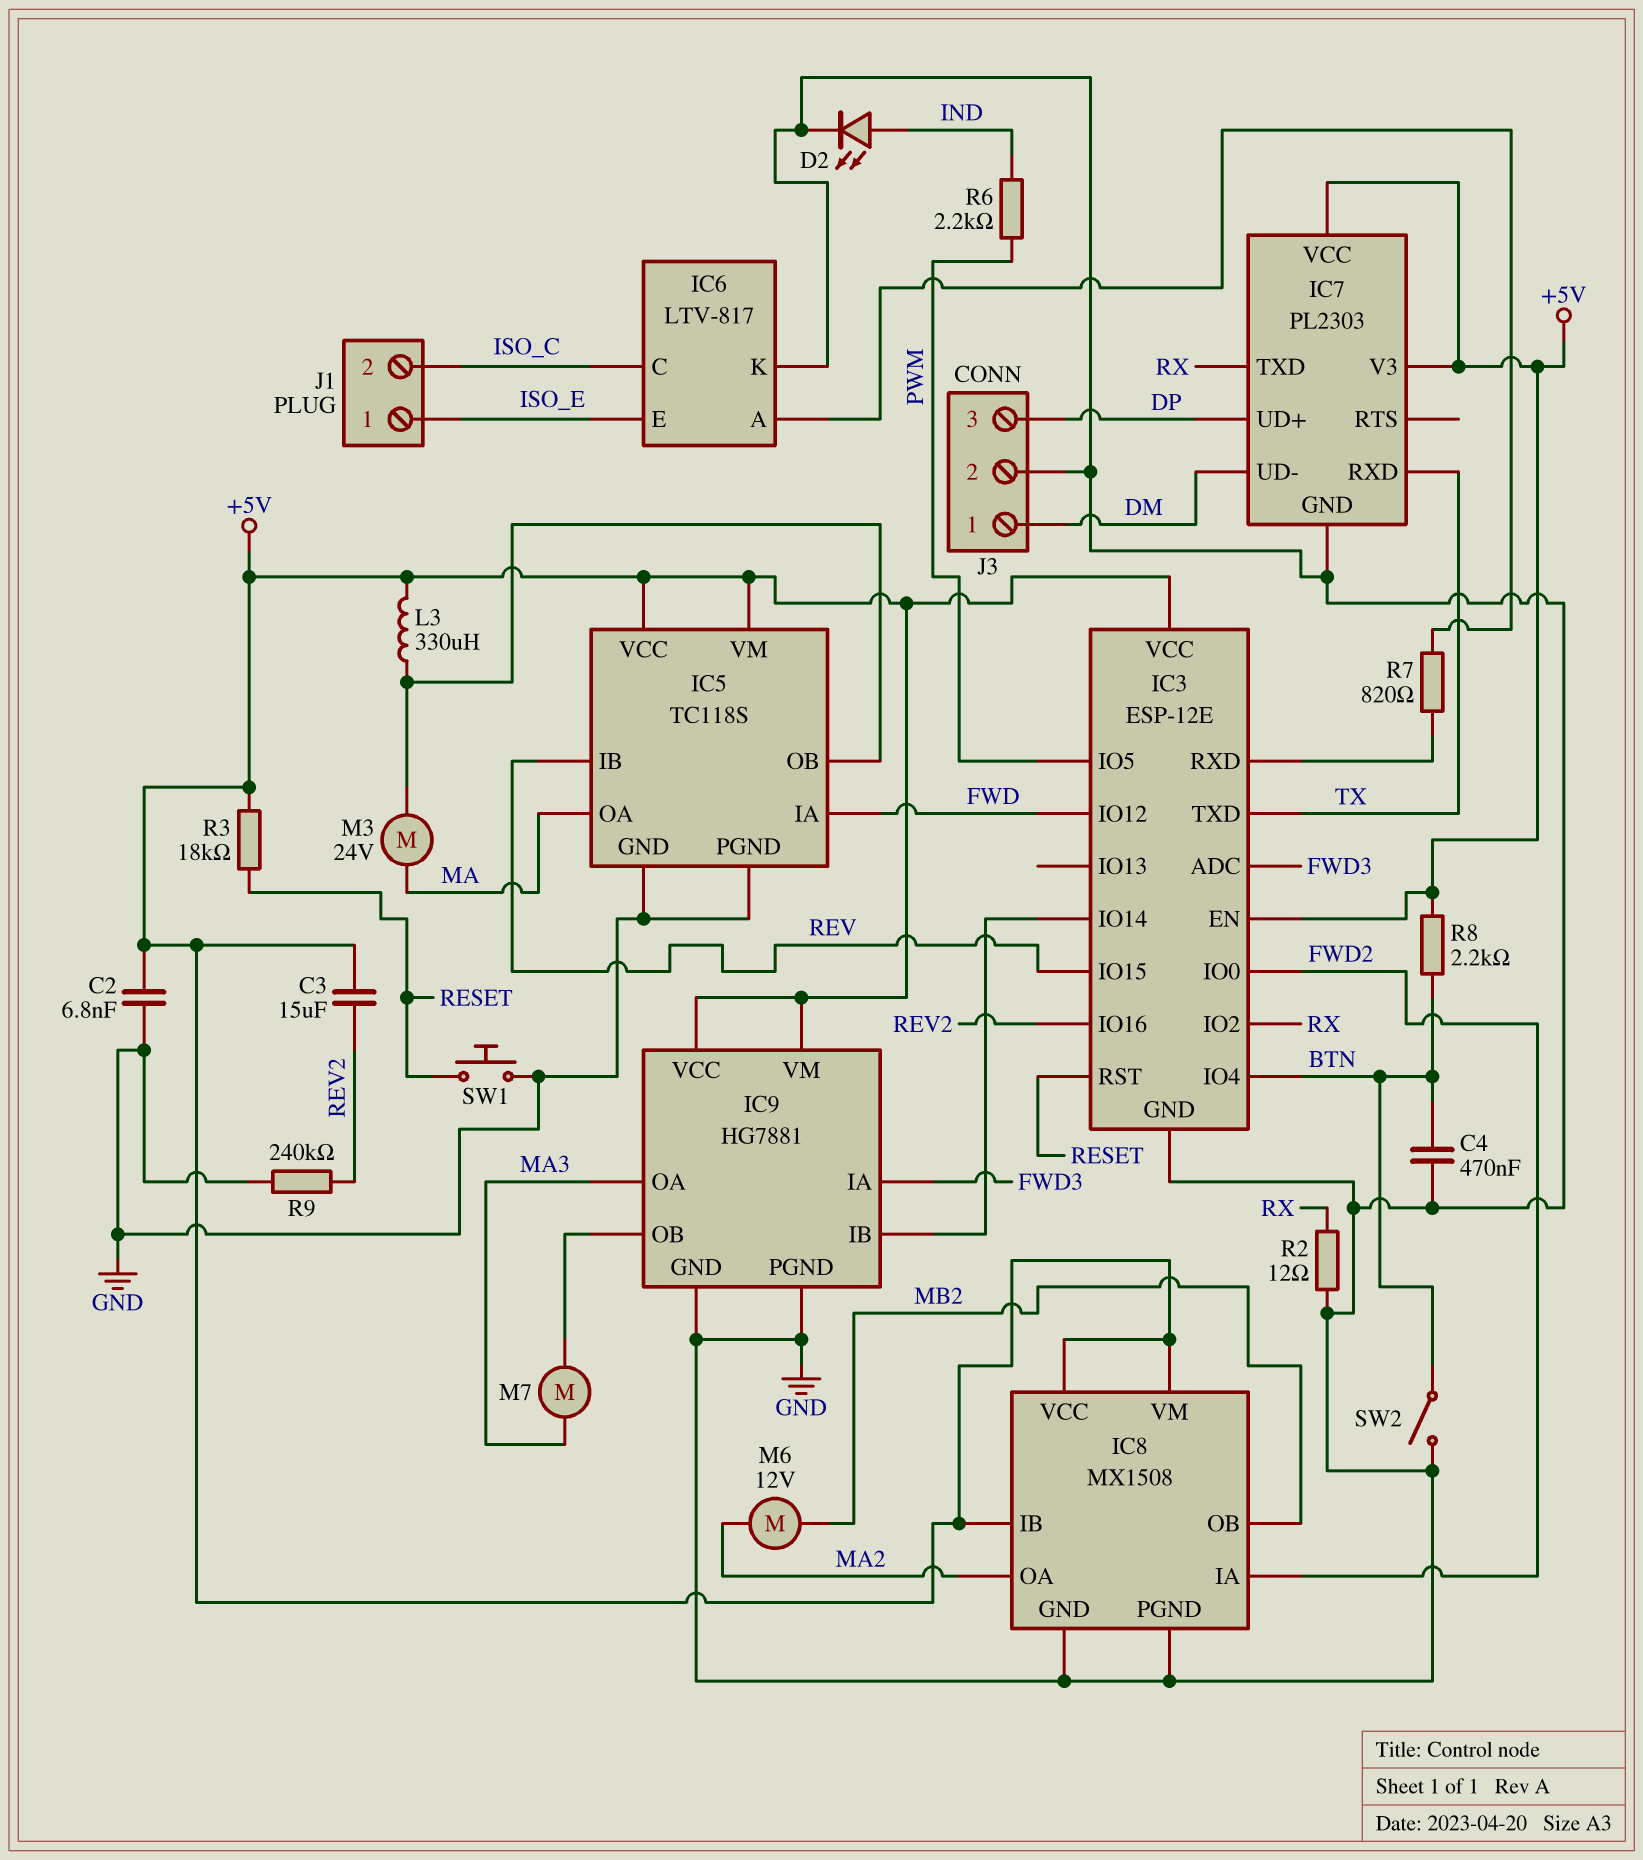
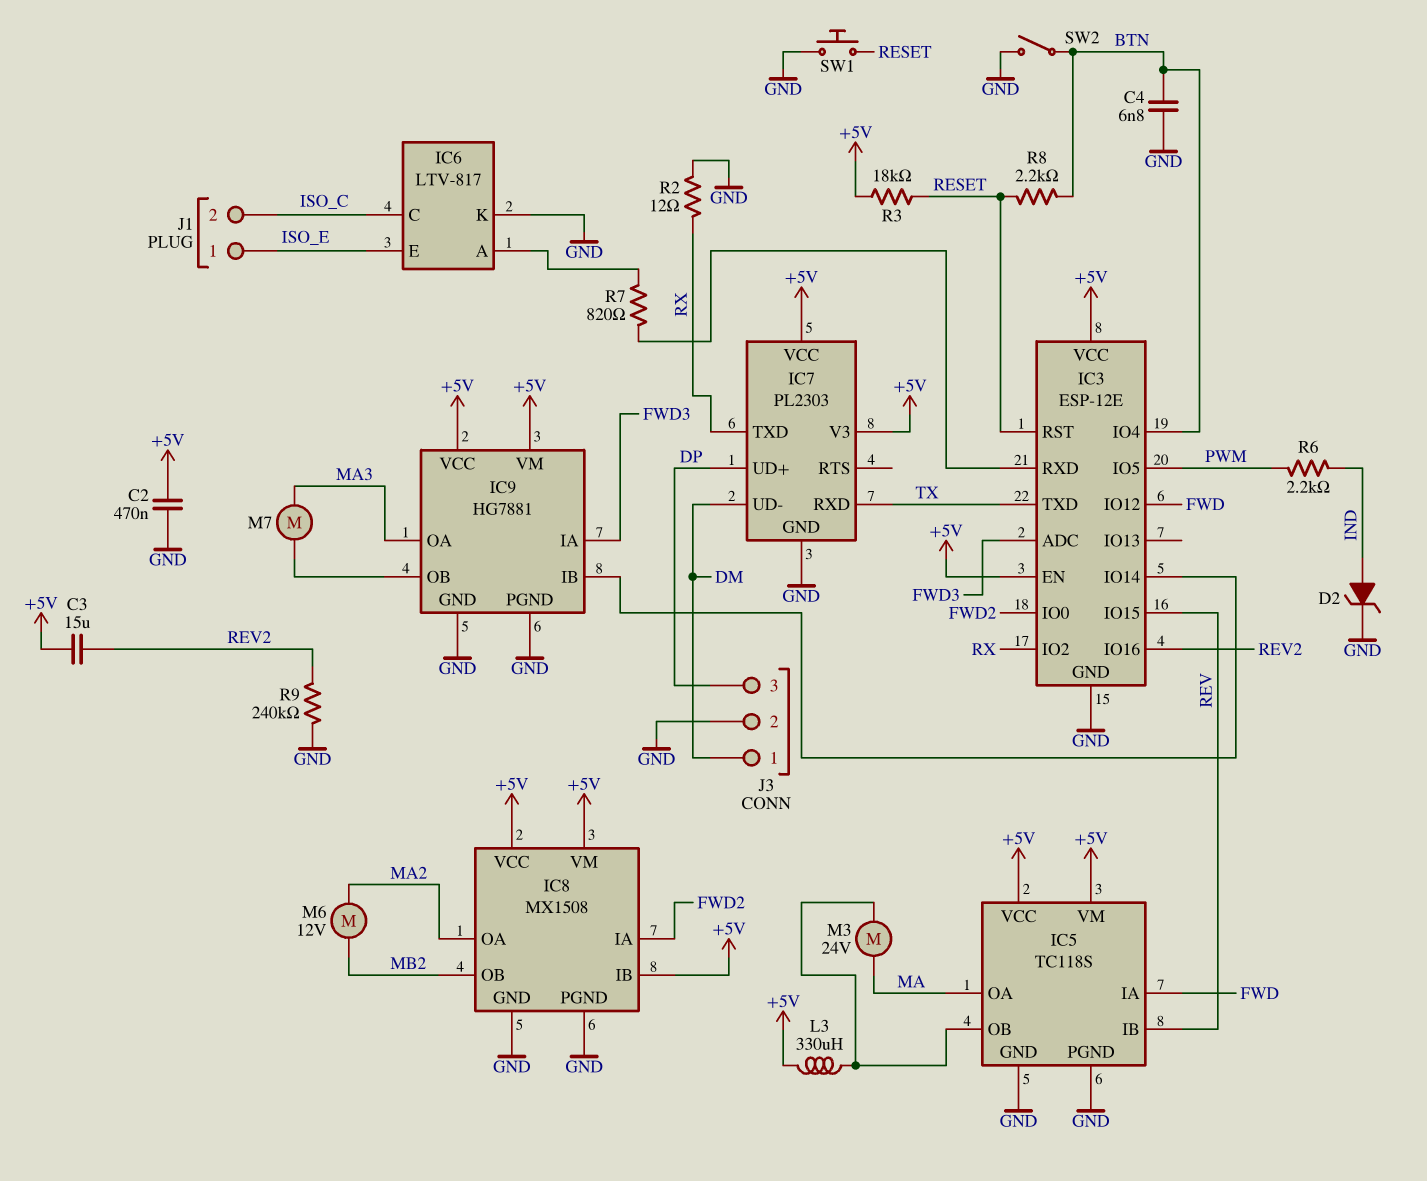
C2: 6.8nF (+5V, GND) -> 470nF (+5V, GND)
C4: 470nF (BTN, GND) -> 6.8nF (BTN, GND)
D2: LED (A IND, K GND) -> zener (A IND, K GND)
R8: 2.2k (+5V, BTN) -> 2.2k (BTN, RESET)

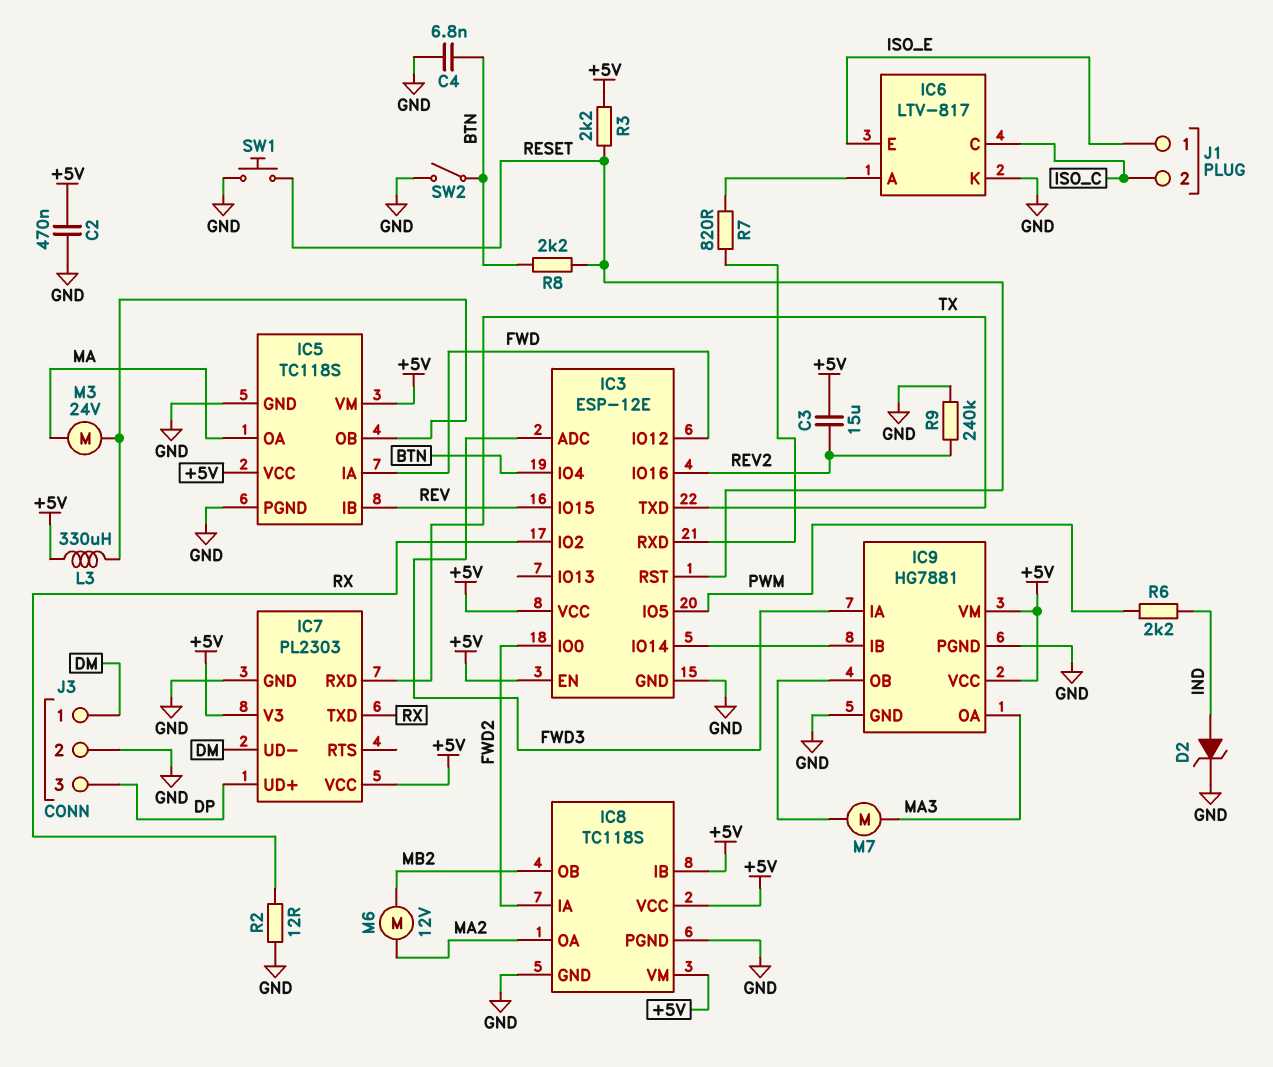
IC8: MX1508 -> TC118S
R3: 18k (+5V, RESET) -> 2.2k (+5V, RESET)

